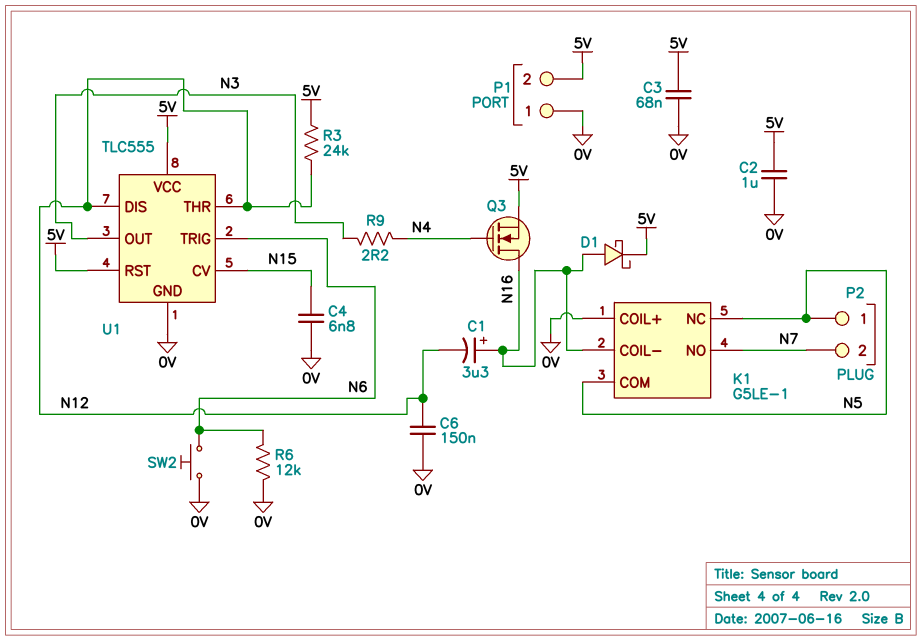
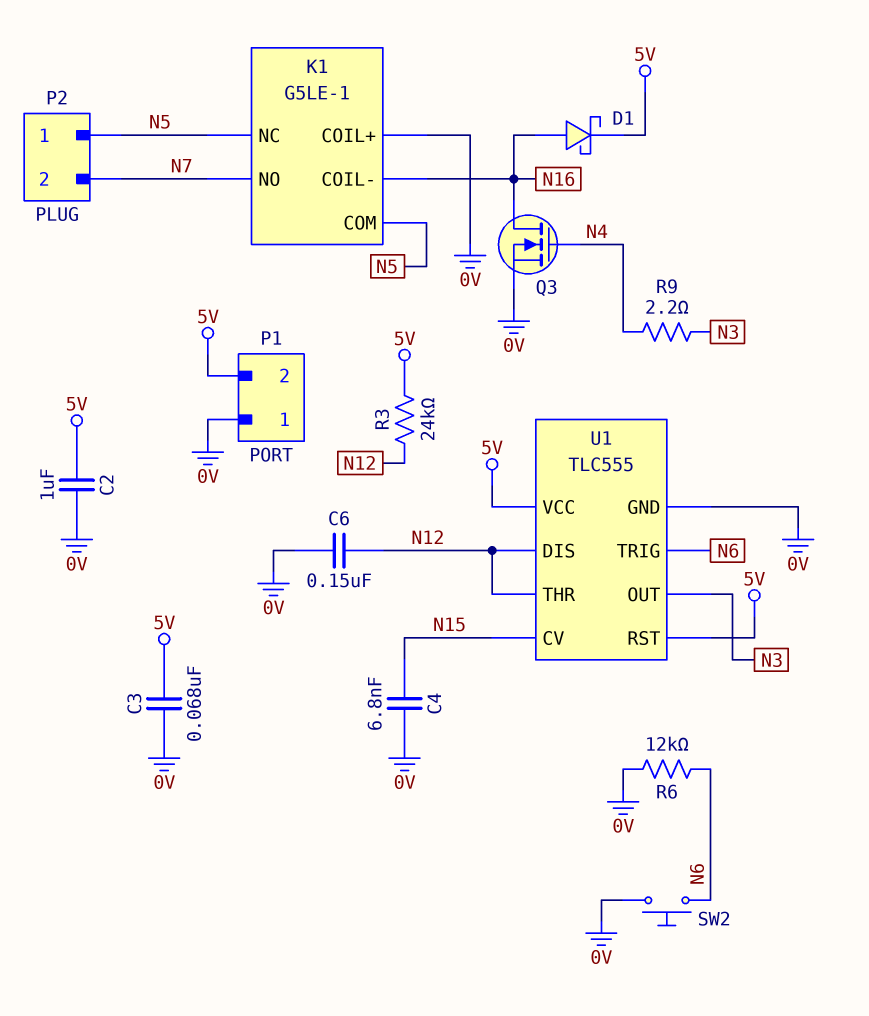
C1: 3.3uF (plus N16, minus N12) -> none
Q3: NMOS (G N4, D N16, S 5V) -> NMOS (G N4, D N16, S 0V)

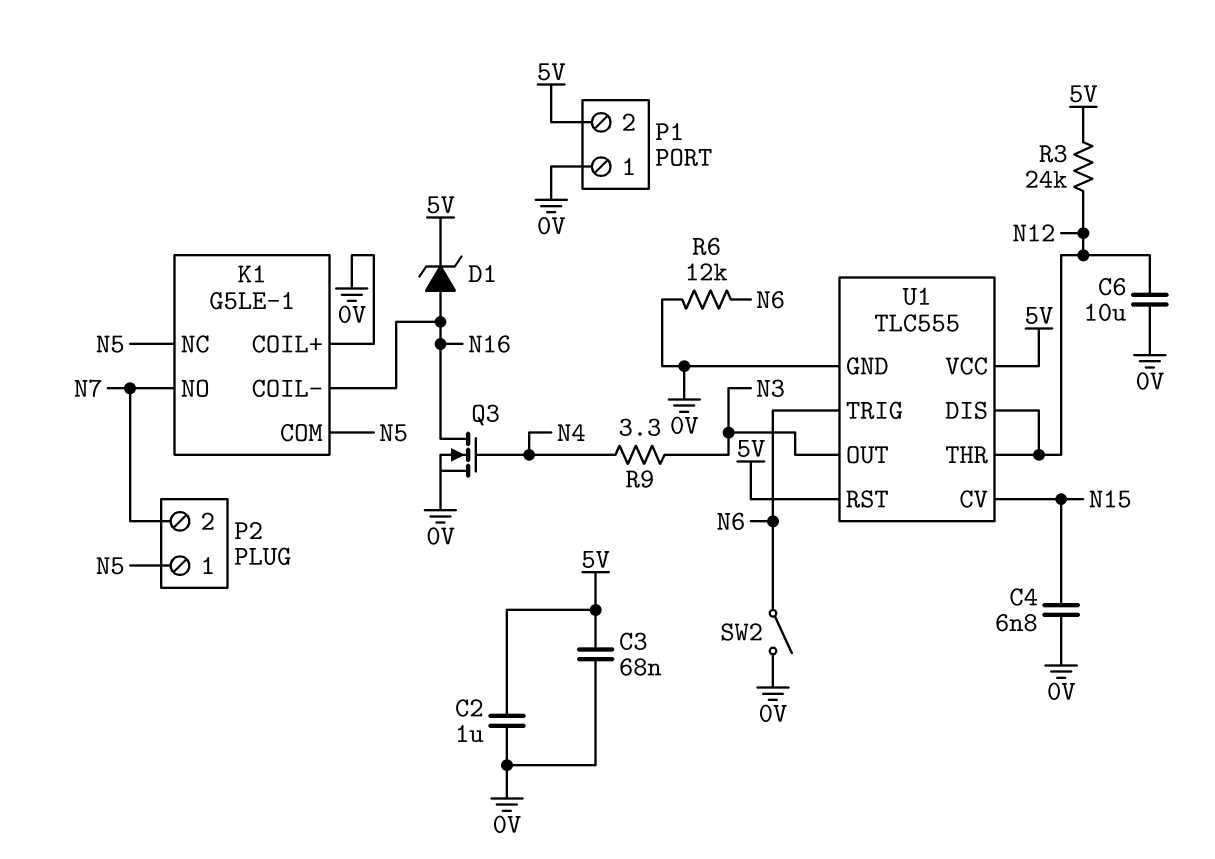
C6: 150nF (0V, N12) -> 10uF (0V, N12)
D1: schottky (A N16, K 5V) -> zener (A N16, K 5V)
R9: 2.2 (N3, N4) -> 3.3 (N3, N4)
SW2: button (0V, N6) -> switch (0V, N6)

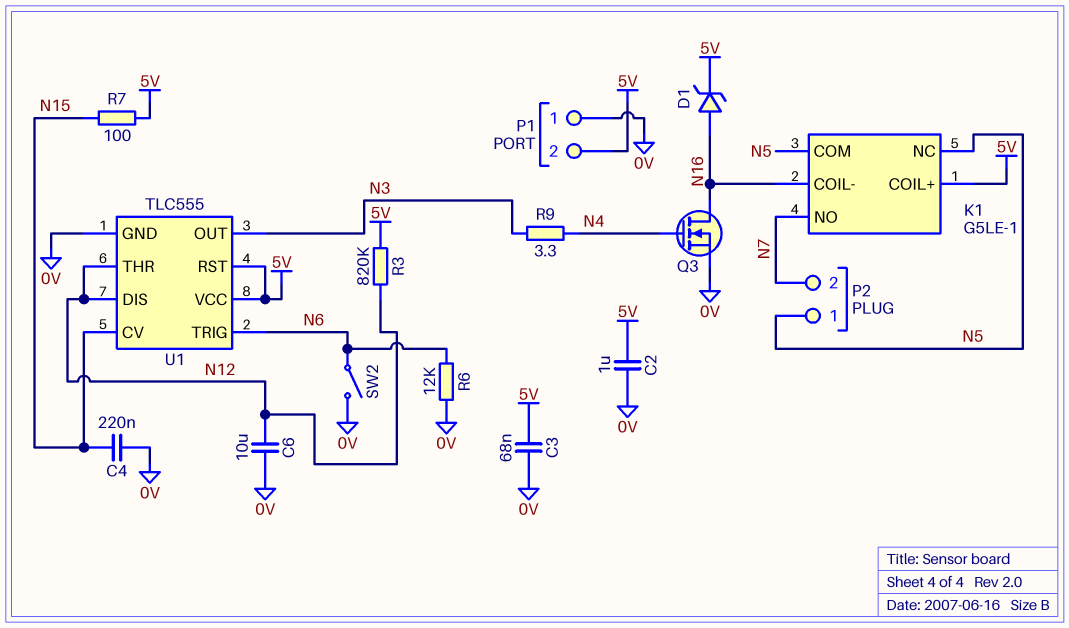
C4: 6.8nF (0V, N15) -> 220nF (0V, N15)
K1 pin COIL+: 0V -> 5V
R3: 24k (5V, N12) -> 820k (5V, N12)
R7: none -> 100 (5V, N15)

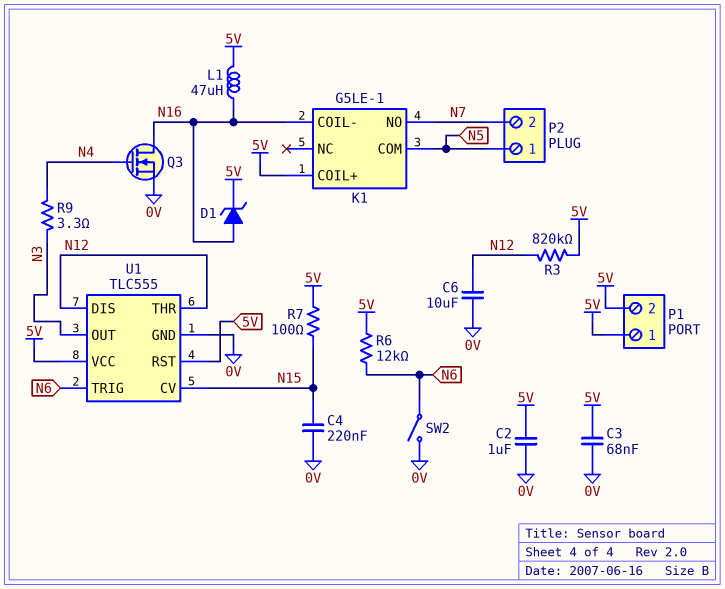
K1 pin NC: N5 -> none
L1: none -> 47uH (5V, N16)
P1 pin 1: 0V -> 5V
R6: 12k (0V, N6) -> 12k (5V, N6)

